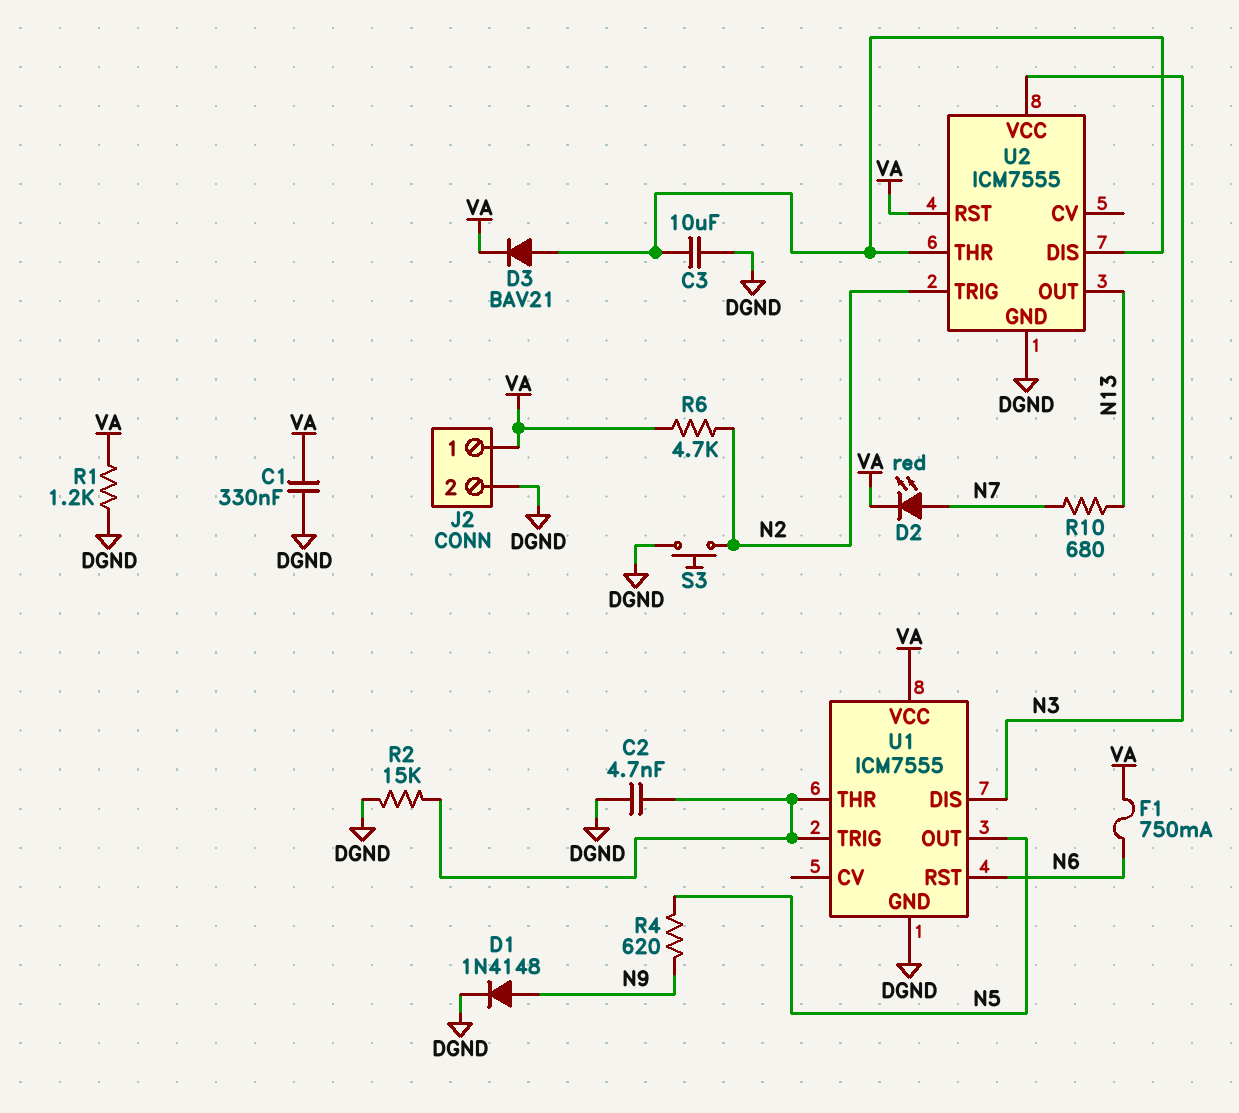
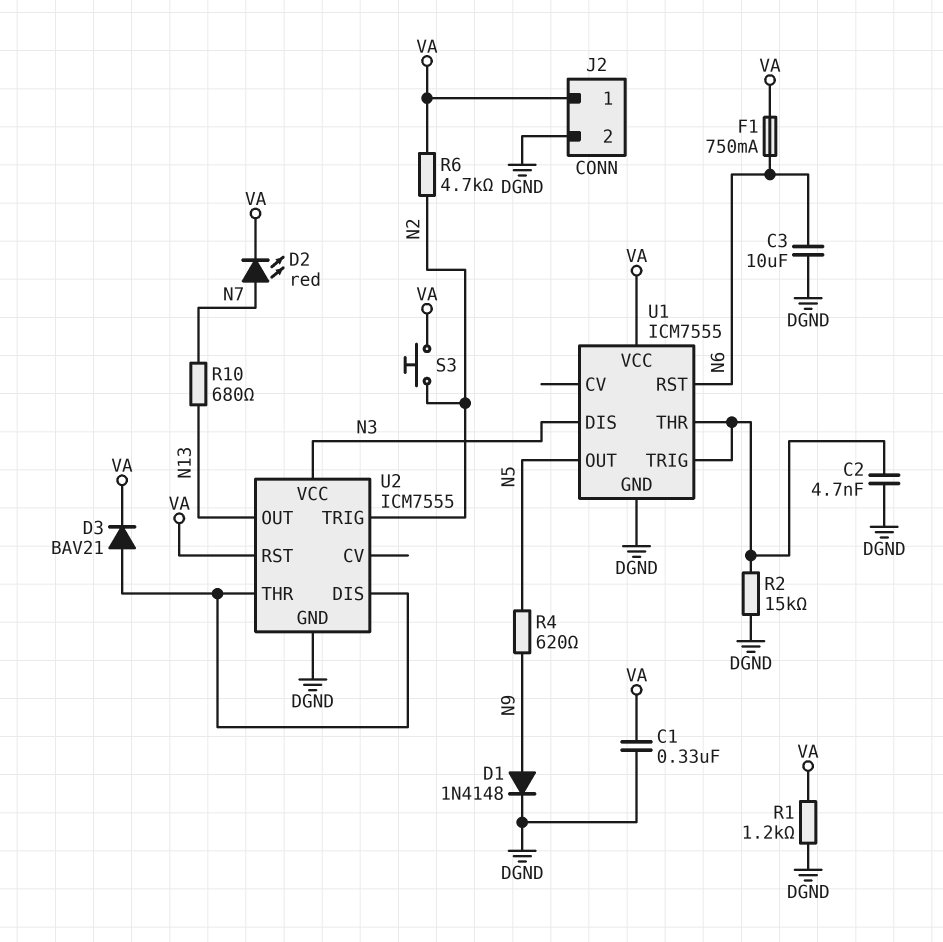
C3: 10uF (DGND, U2/DIS) -> 10uF (DGND, N6)
S3: button (DGND, N2) -> button (N2, VA)

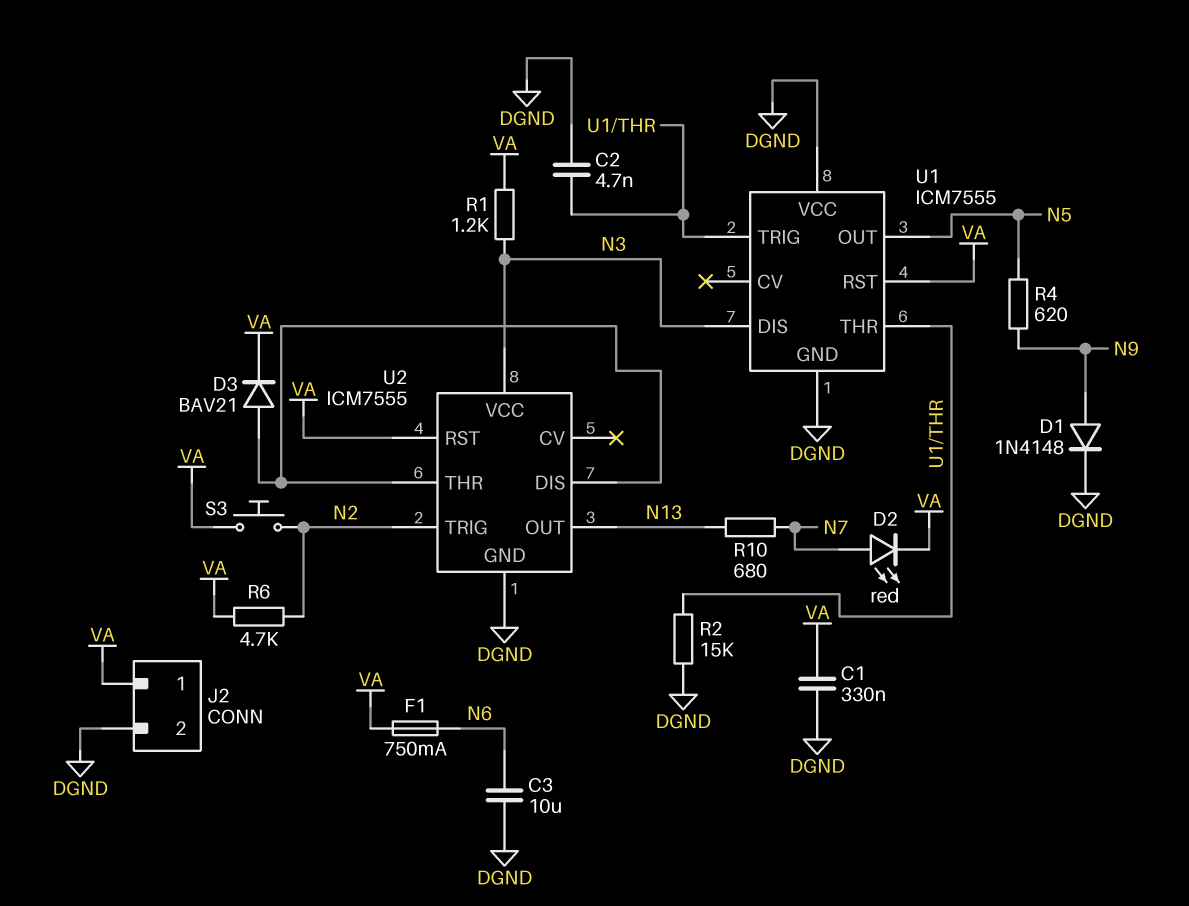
R1: 1.2k (DGND, VA) -> 1.2k (N3, VA)
U1 pin RST: N6 -> VA
U1 pin VCC: VA -> DGND

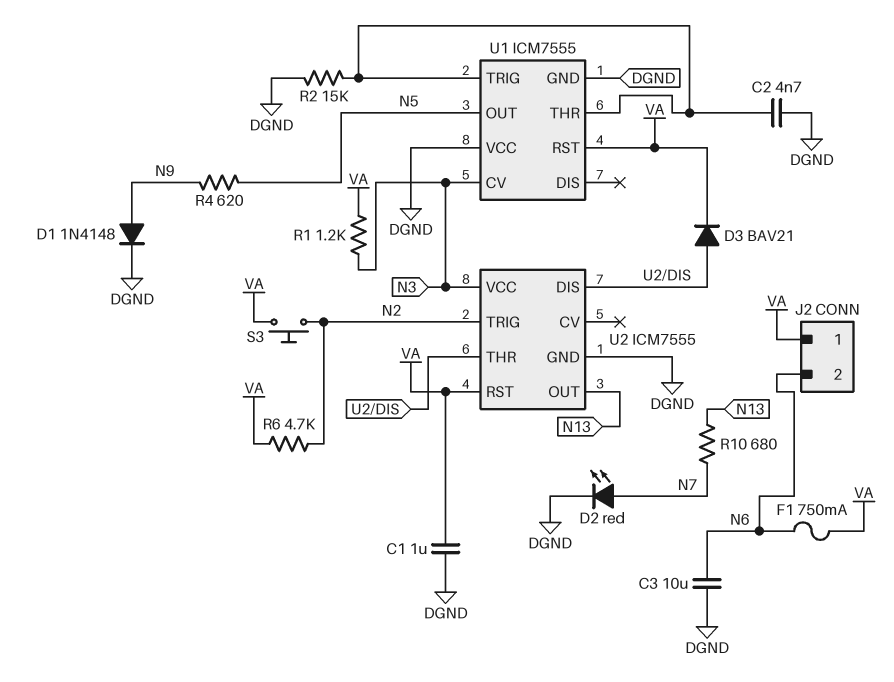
C1: 330nF (DGND, VA) -> 1uF (DGND, VA)
D2: LED red (A N7, K VA) -> LED red (A N7, K DGND)
J2 pin 2: DGND -> N6
U1 pin CV: none -> N3
U1 pin DIS: N3 -> none

